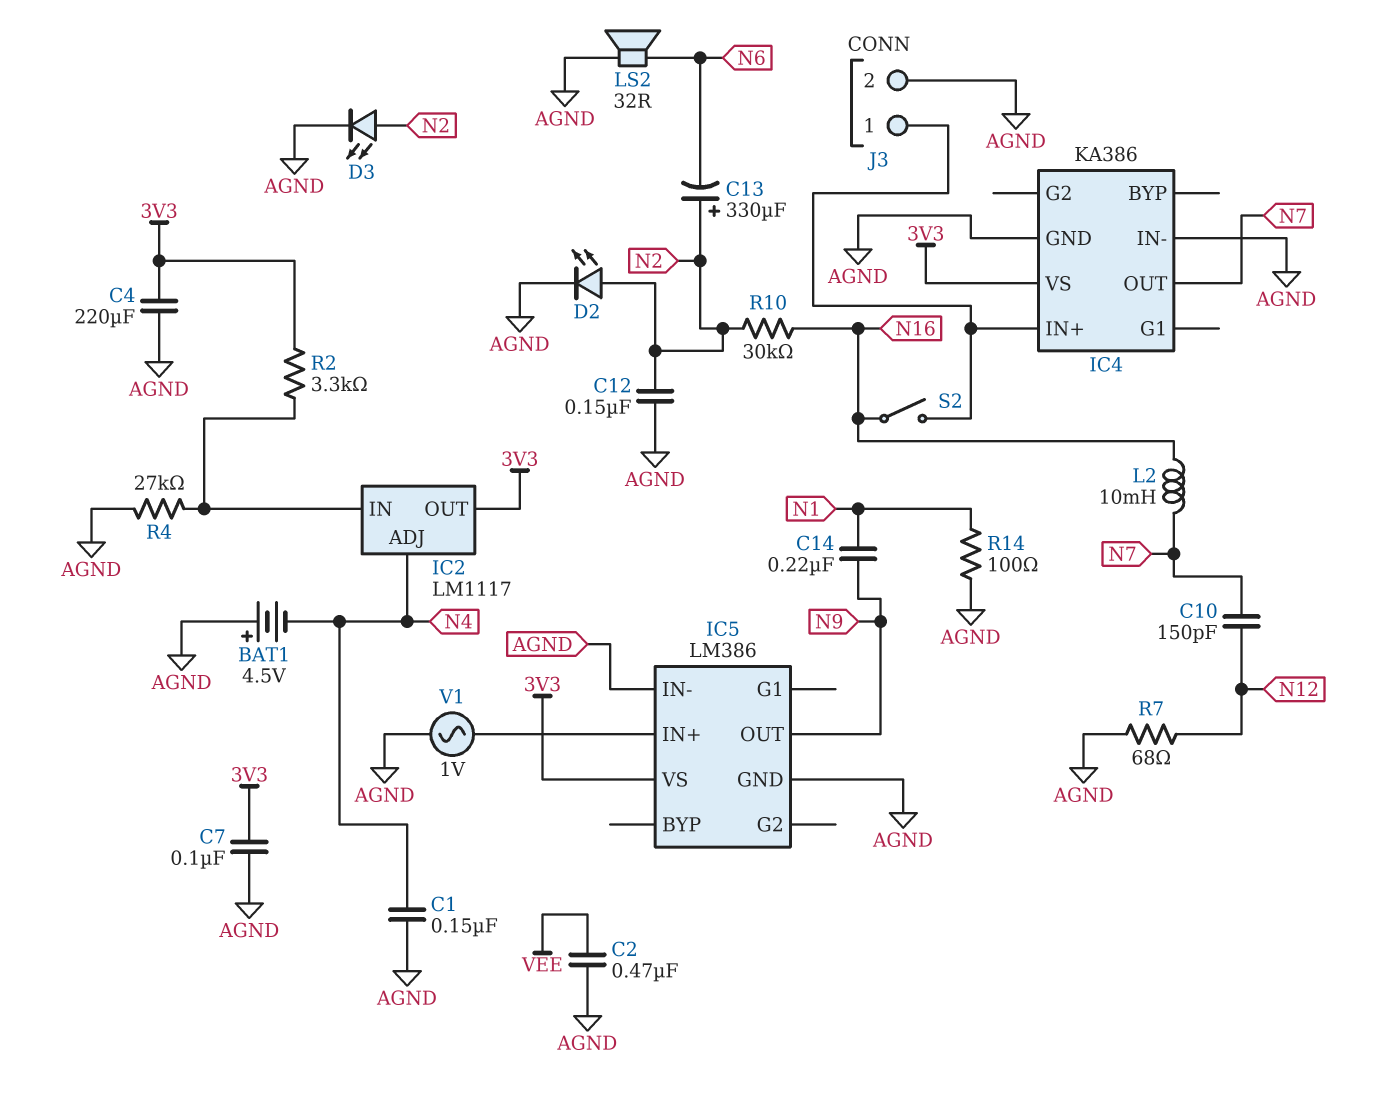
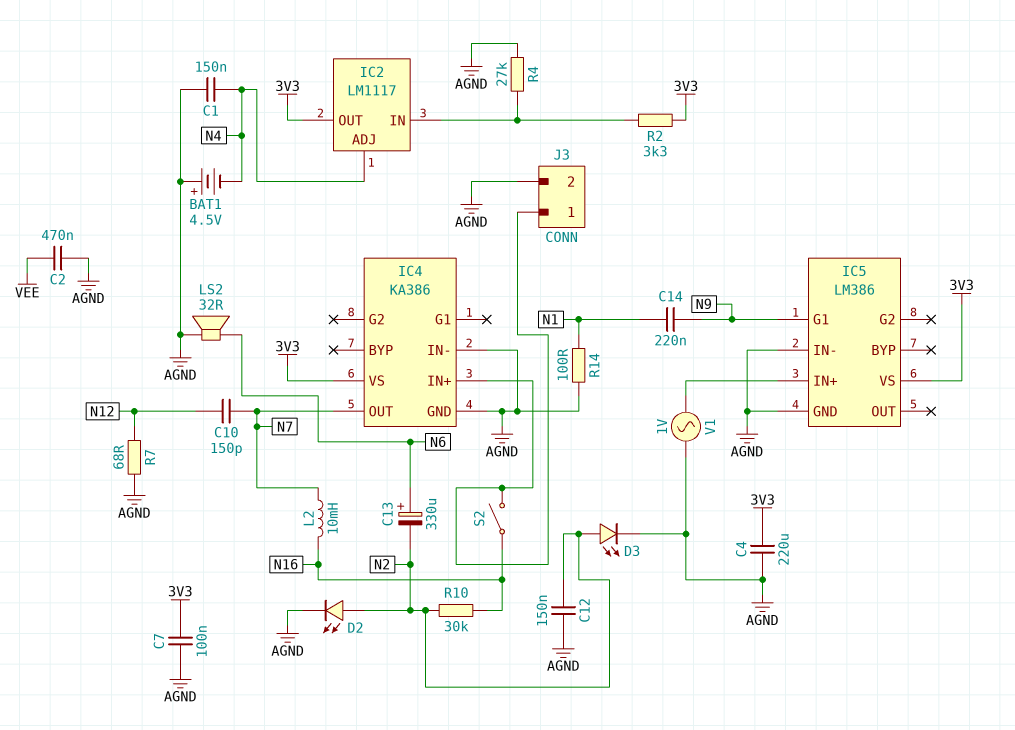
C13: 330uF (plus N2, minus N6) -> 330uF (plus N6, minus N2)
IC5 pin G1: none -> N9
IC5 pin OUT: N9 -> none

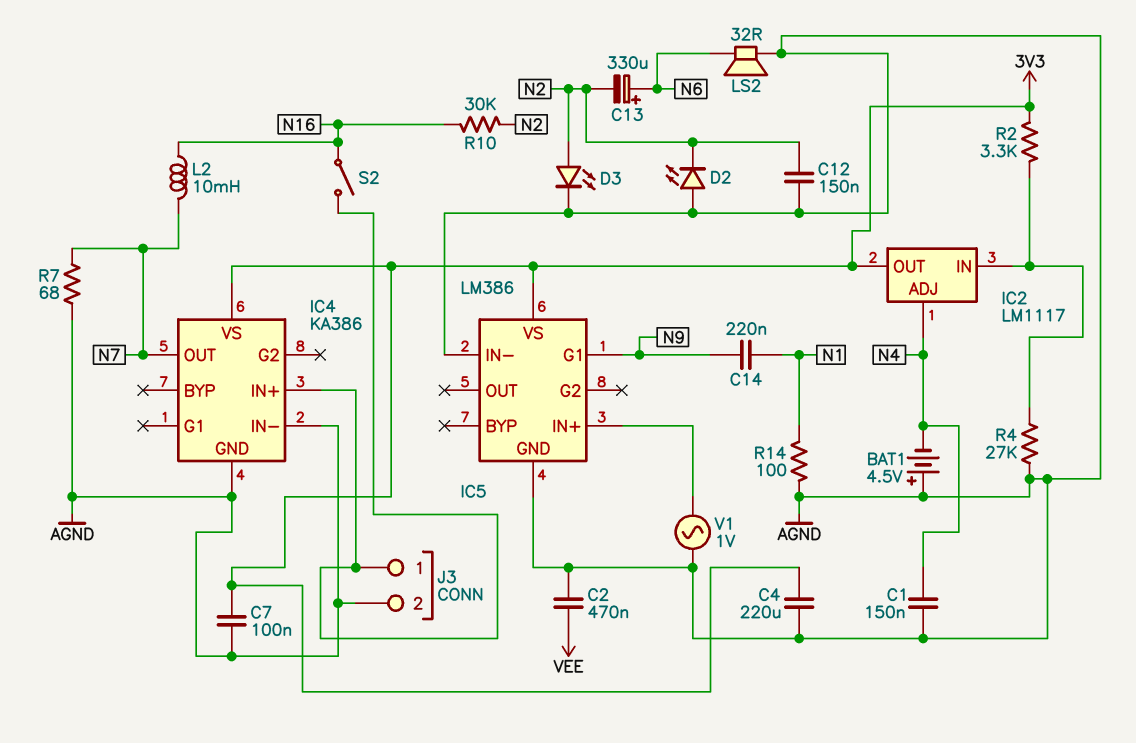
C10: 150pF (N7, N12) -> none
D2: LED (A N2, K AGND) -> LED (A AGND, K N2)
R7: 68 (AGND, N12) -> 68 (AGND, N7)

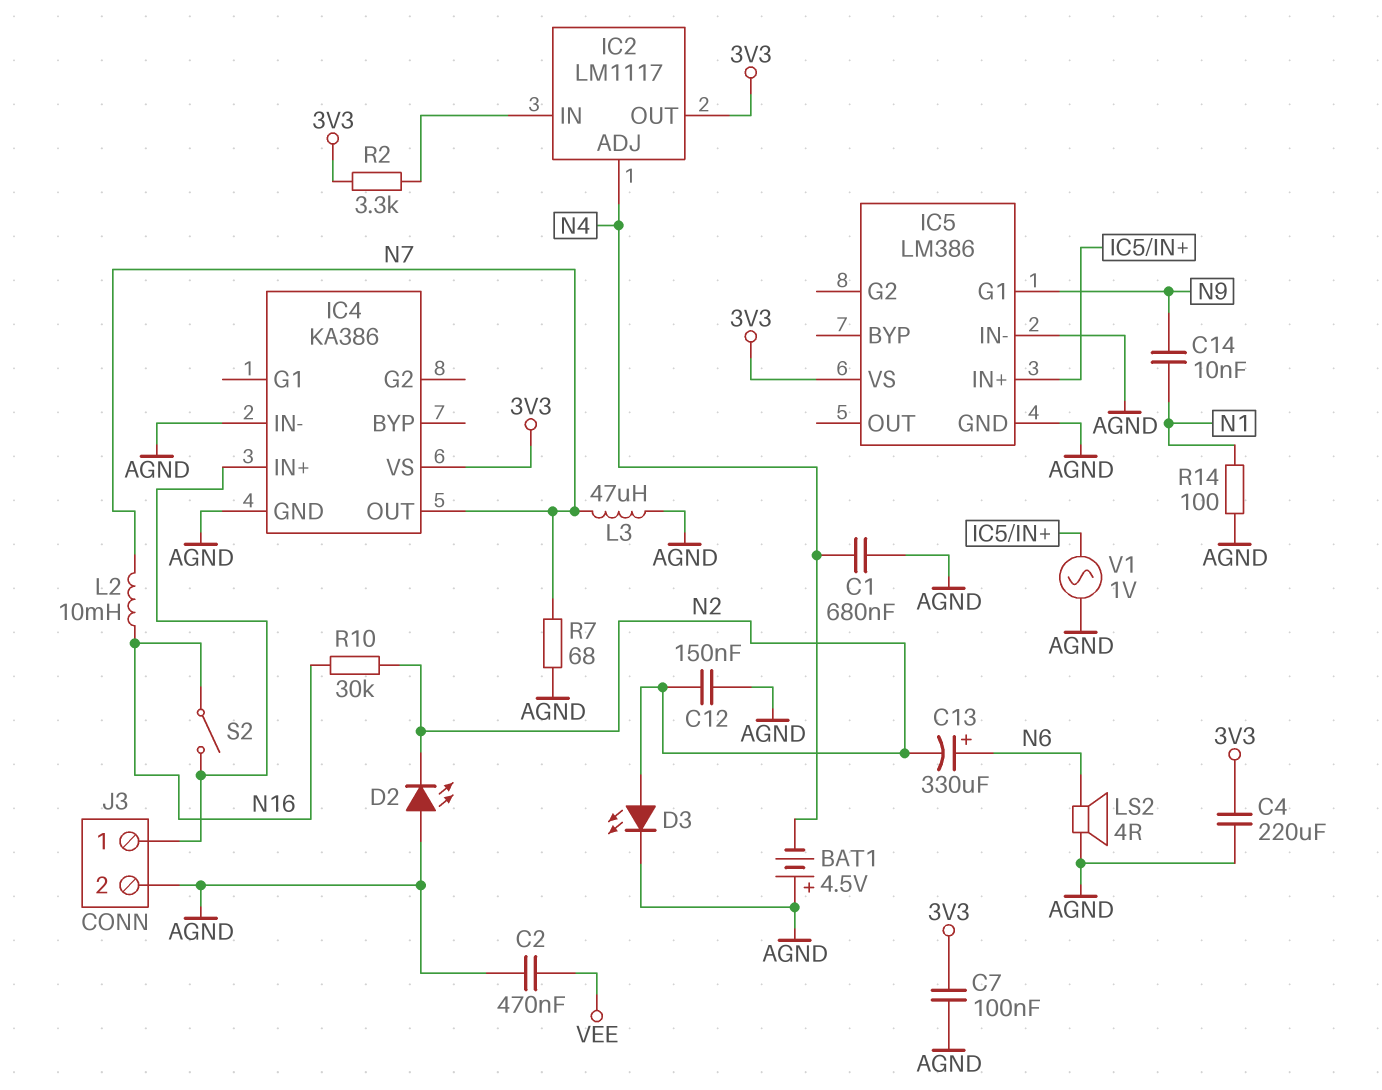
C1: 150nF (AGND, N4) -> 680nF (AGND, N4)
C14: 220nF (N1, N9) -> 10nF (N1, N9)
L3: none -> 47uH (AGND, N7)
LS2: speaker 32R (AGND, N6) -> speaker 4R (AGND, N6)
R4: 27k (AGND, IC2/IN) -> none

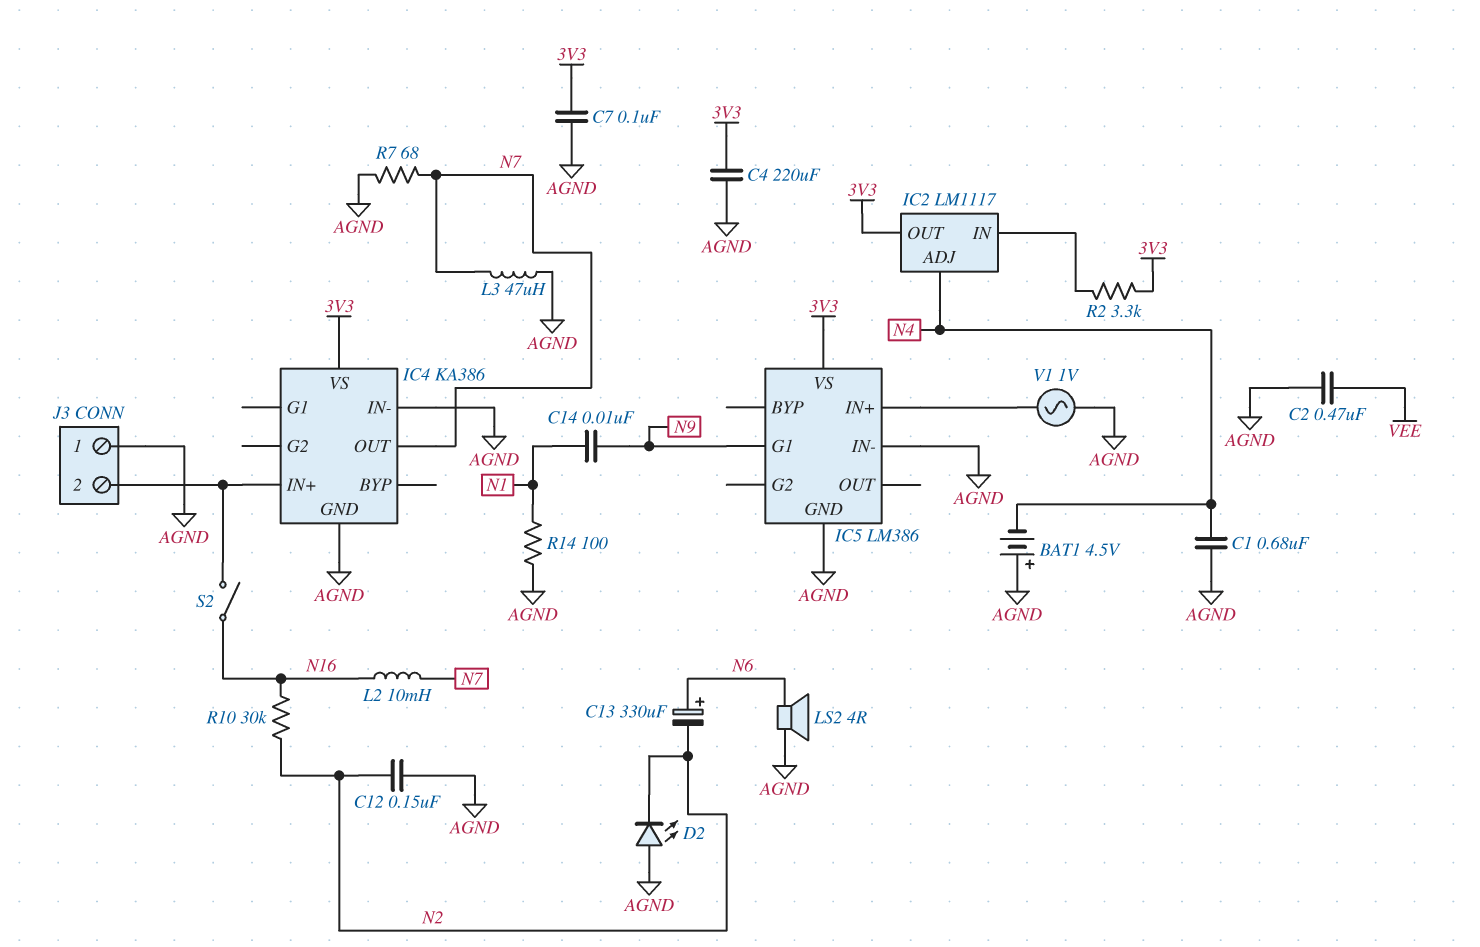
D3: LED (A N2, K AGND) -> none
J3 pin 1: IC4/IN+ -> AGND
J3 pin 2: AGND -> IC4/IN+

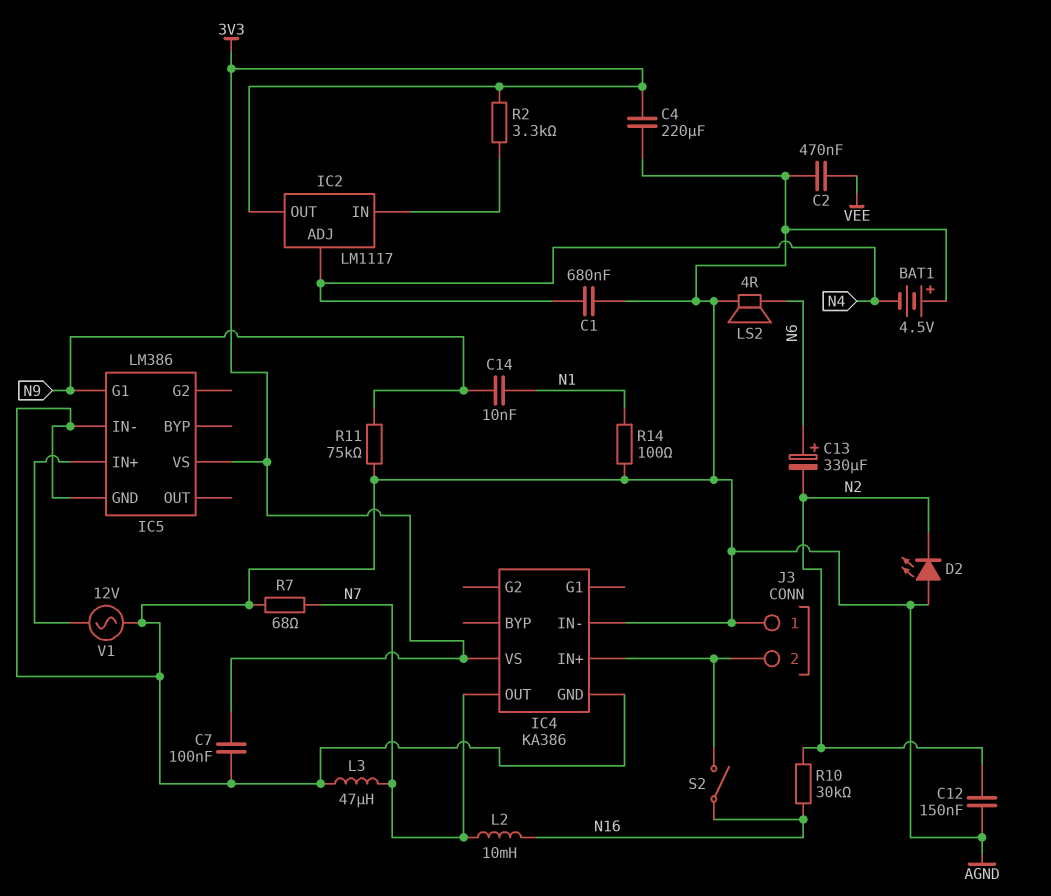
R11: none -> 75k (AGND, N9)
V1: AC 1V (AGND, IC5/IN+) -> AC 12V (AGND, IC5/IN+)

